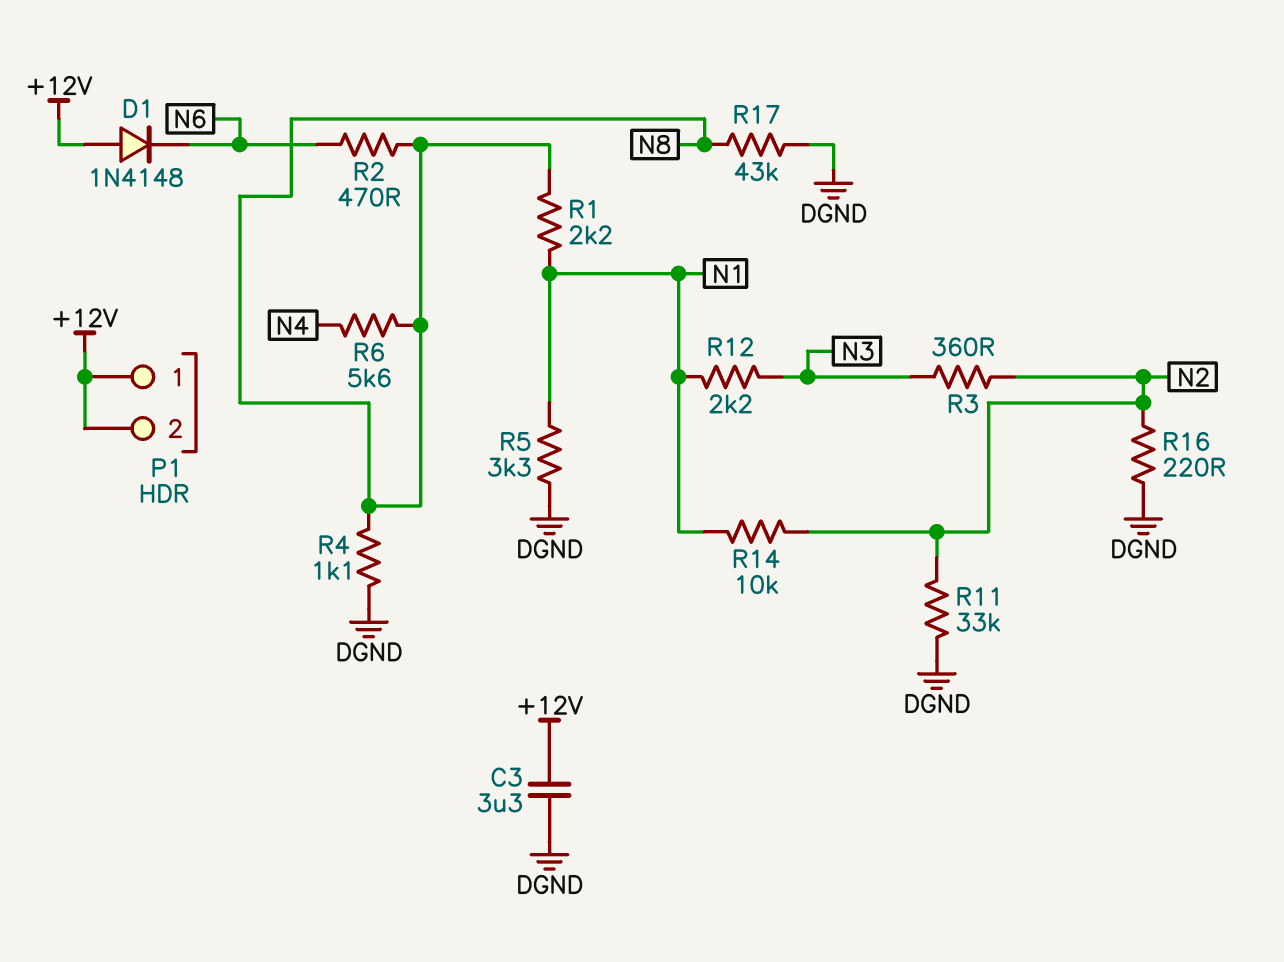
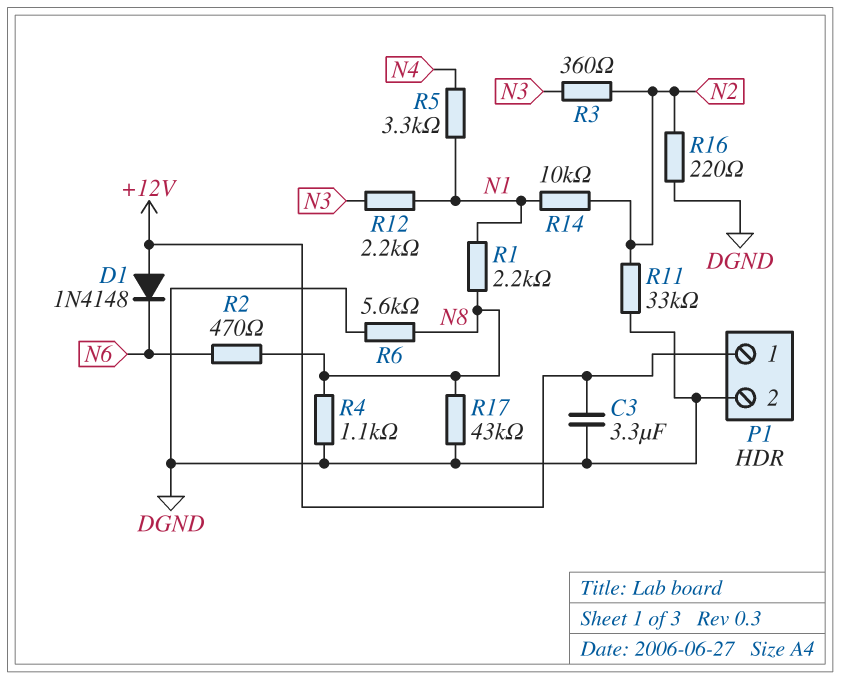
P1 pin 2: +12V -> DGND
R5: 3.3k (DGND, N1) -> 3.3k (N1, N4)
R6: 5.6k (N4, N8) -> 5.6k (DGND, N8)

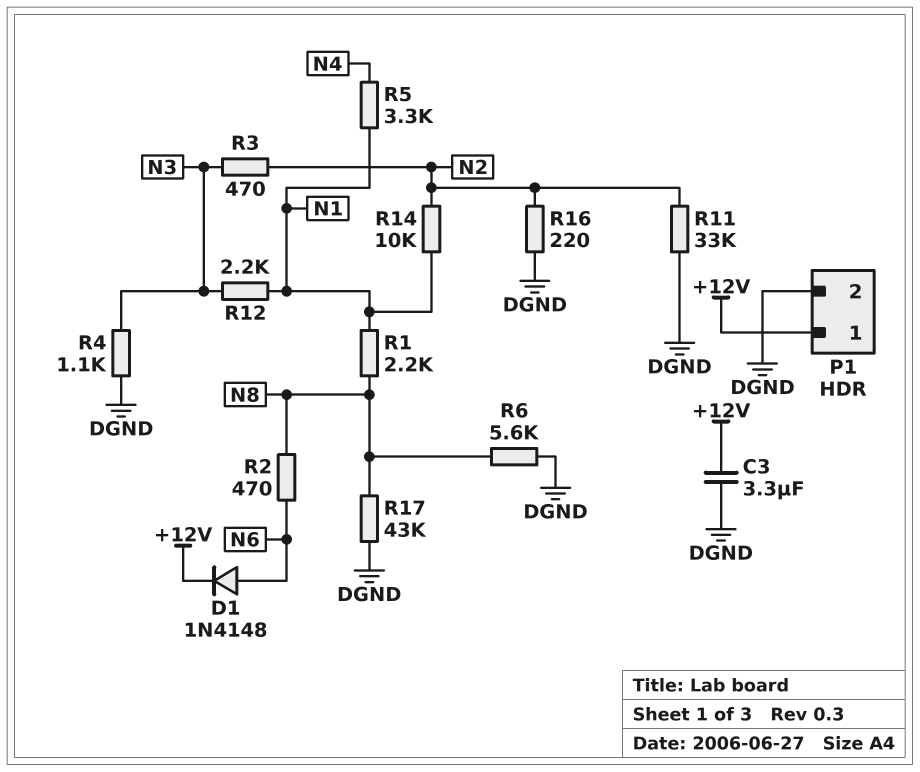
D1: diode 1N4148 (A +12V, K N6) -> diode 1N4148 (A N6, K +12V)
R3: 360 (N2, N3) -> 470 (N2, N3)
R4: 1.1k (DGND, N8) -> 1.1k (DGND, N3)

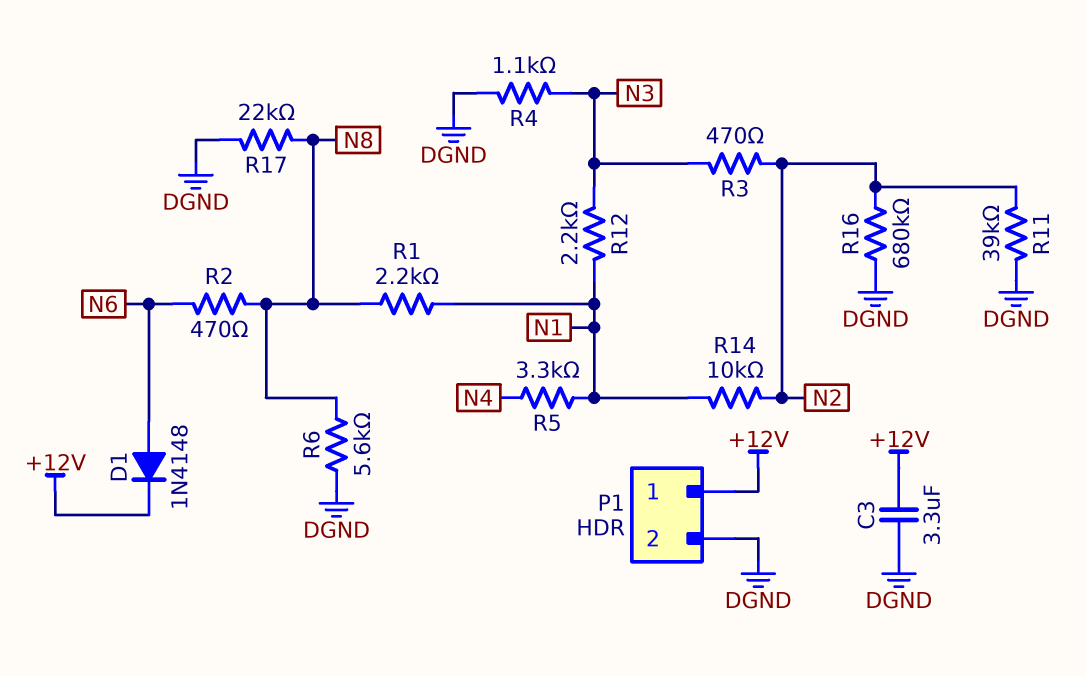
R11: 33k (DGND, N2) -> 39k (DGND, N2)
R16: 220 (DGND, N2) -> 680k (DGND, N2)
R17: 43k (DGND, N8) -> 22k (DGND, N8)

